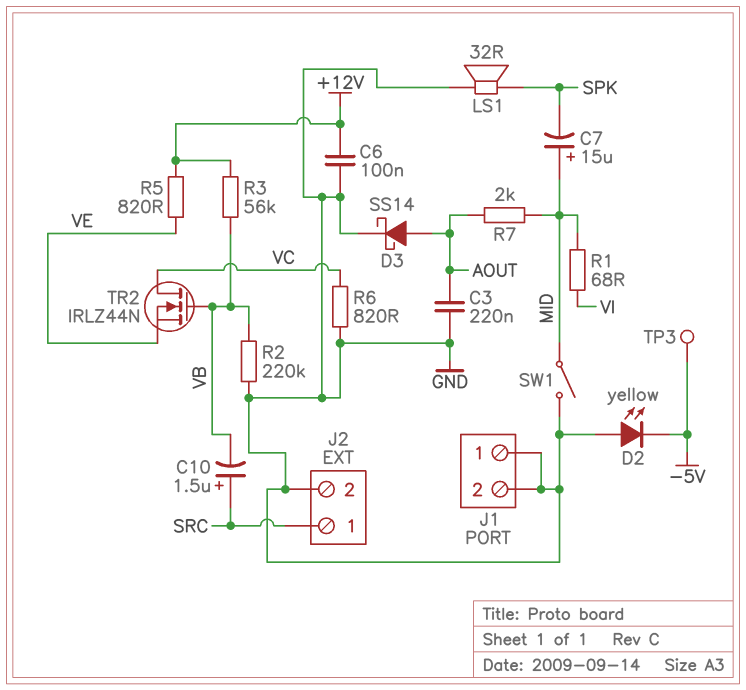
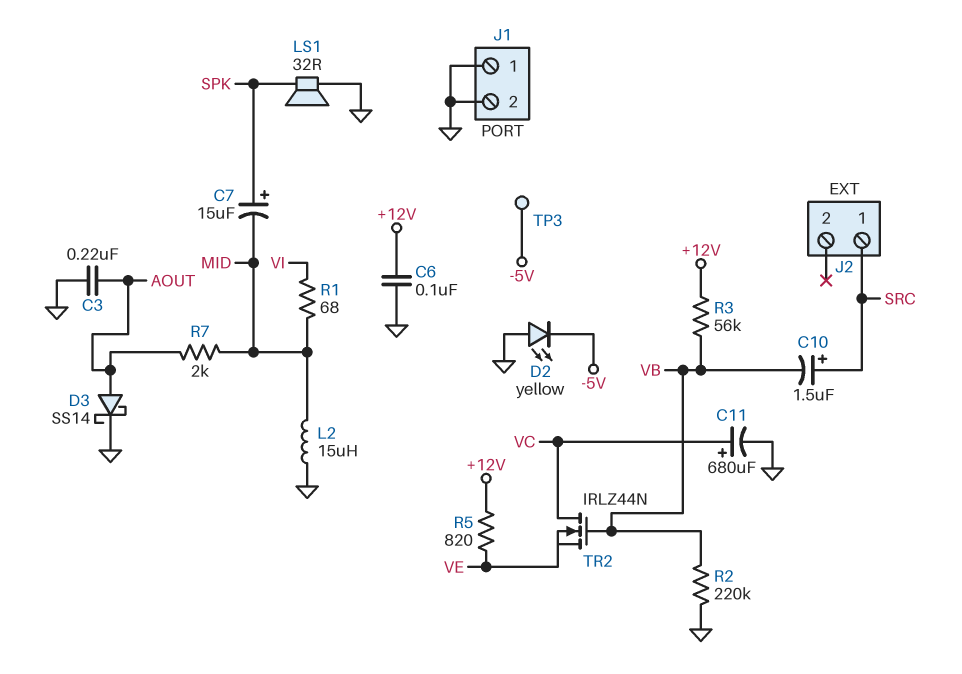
C7: 15uF (plus MID, minus SPK) -> 15uF (plus SPK, minus MID)
C11: none -> 680uF (plus VC, minus GND)
J2 pin 2: GND -> none
L2: none -> 15uH (GND, MID)
R6: 820 (GND, VC) -> none
SW1: switch (GND, MID) -> none

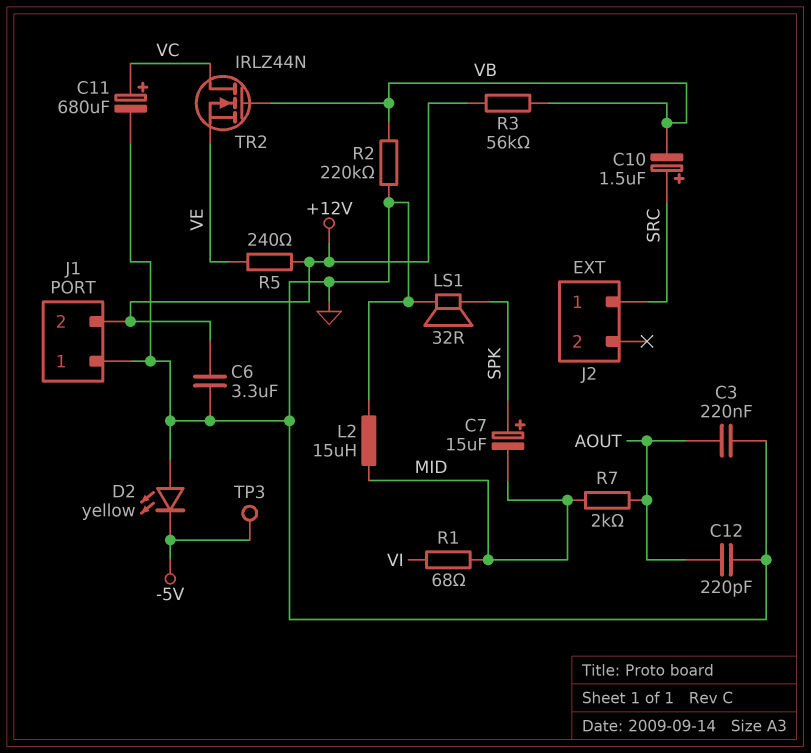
C6: 100nF (+12V, GND) -> 3.3uF (+12V, GND)
C12: none -> 220pF (AOUT, GND)
D3: schottky SS14 (A AOUT, K GND) -> none
J1 pin 2: GND -> +12V
R5: 820 (+12V, VE) -> 240 (+12V, VE)

